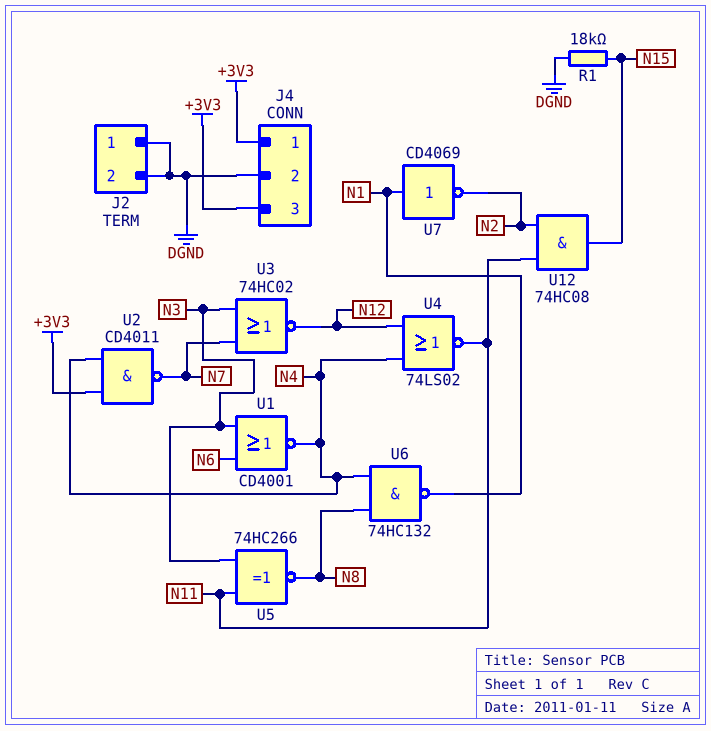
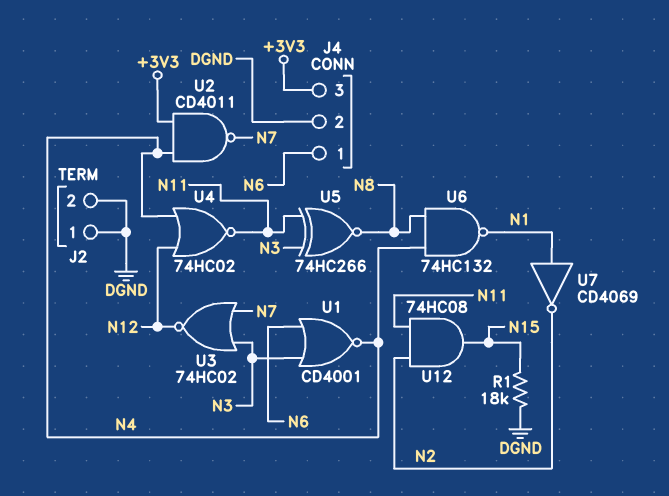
J4 pin 1: +3V3 -> N6
U4: NOR 74LS02 (in N4, in N12, out N11) -> NOR 74HC02 (in N4, in N12, out N11)

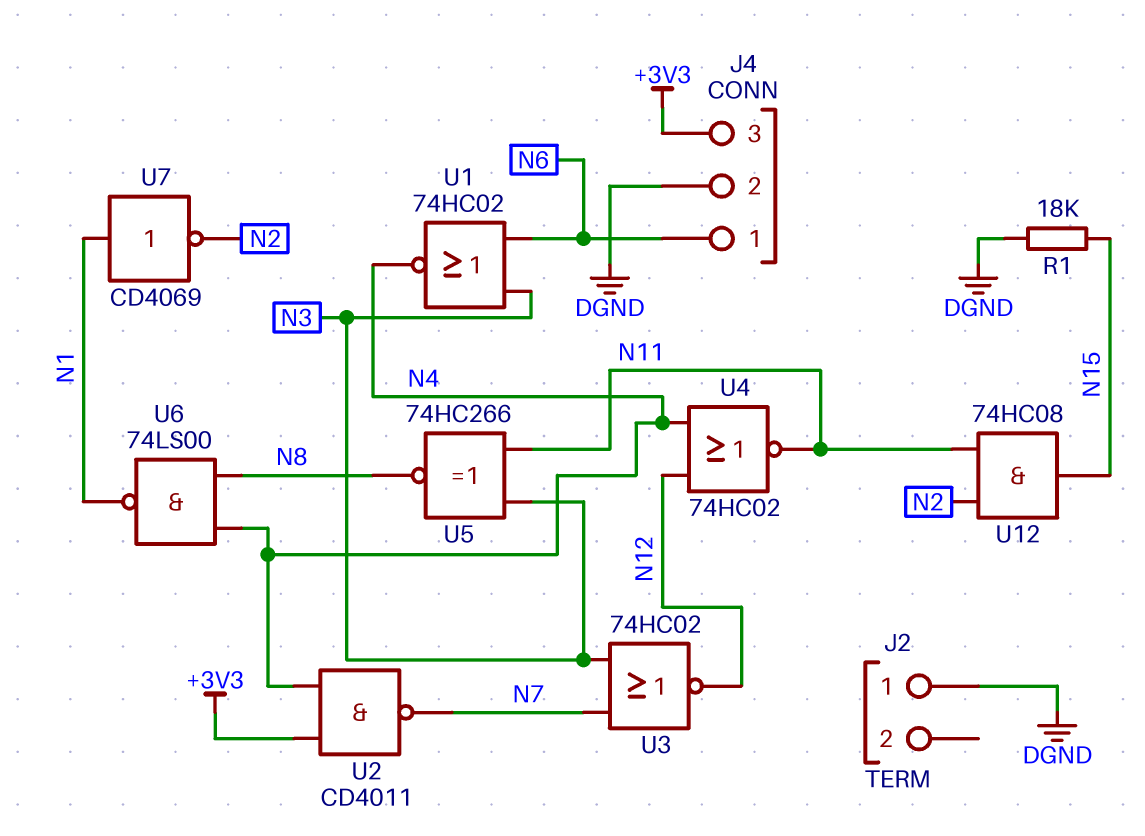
J2 pin 2: DGND -> none
U1: NOR CD4001 (in N3, in N6, out N4) -> NOR 74HC02 (in N3, in N6, out N4)
U6: NAND 74HC132 (in N4, in N8, out N1) -> NAND 74LS00 (in N4, in N8, out N1)

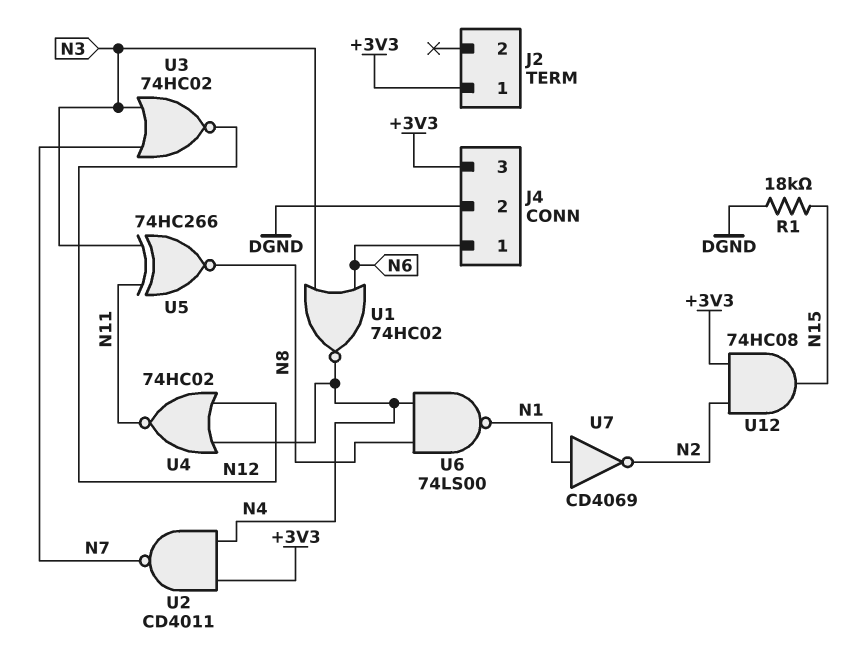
J2 pin 1: DGND -> +3V3
U12: AND 74HC08 (in N2, in N11, out N15) -> AND 74HC08 (in +3V3, in N2, out N15)

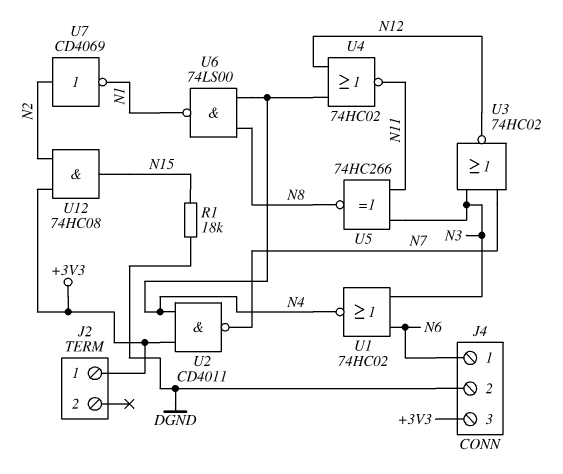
U7: NOT CD4069 (in N1, out N2) -> NOT CD4069 (in N2, out N1)

